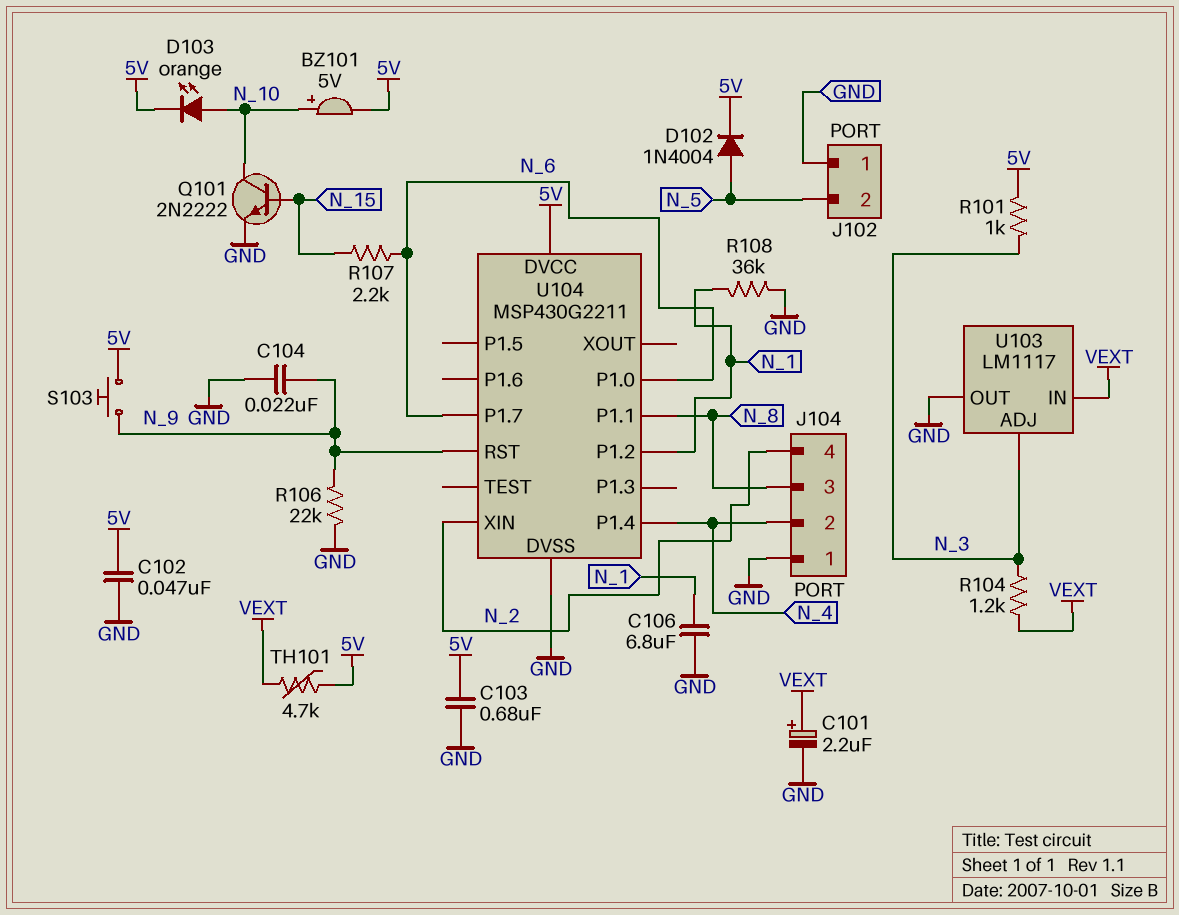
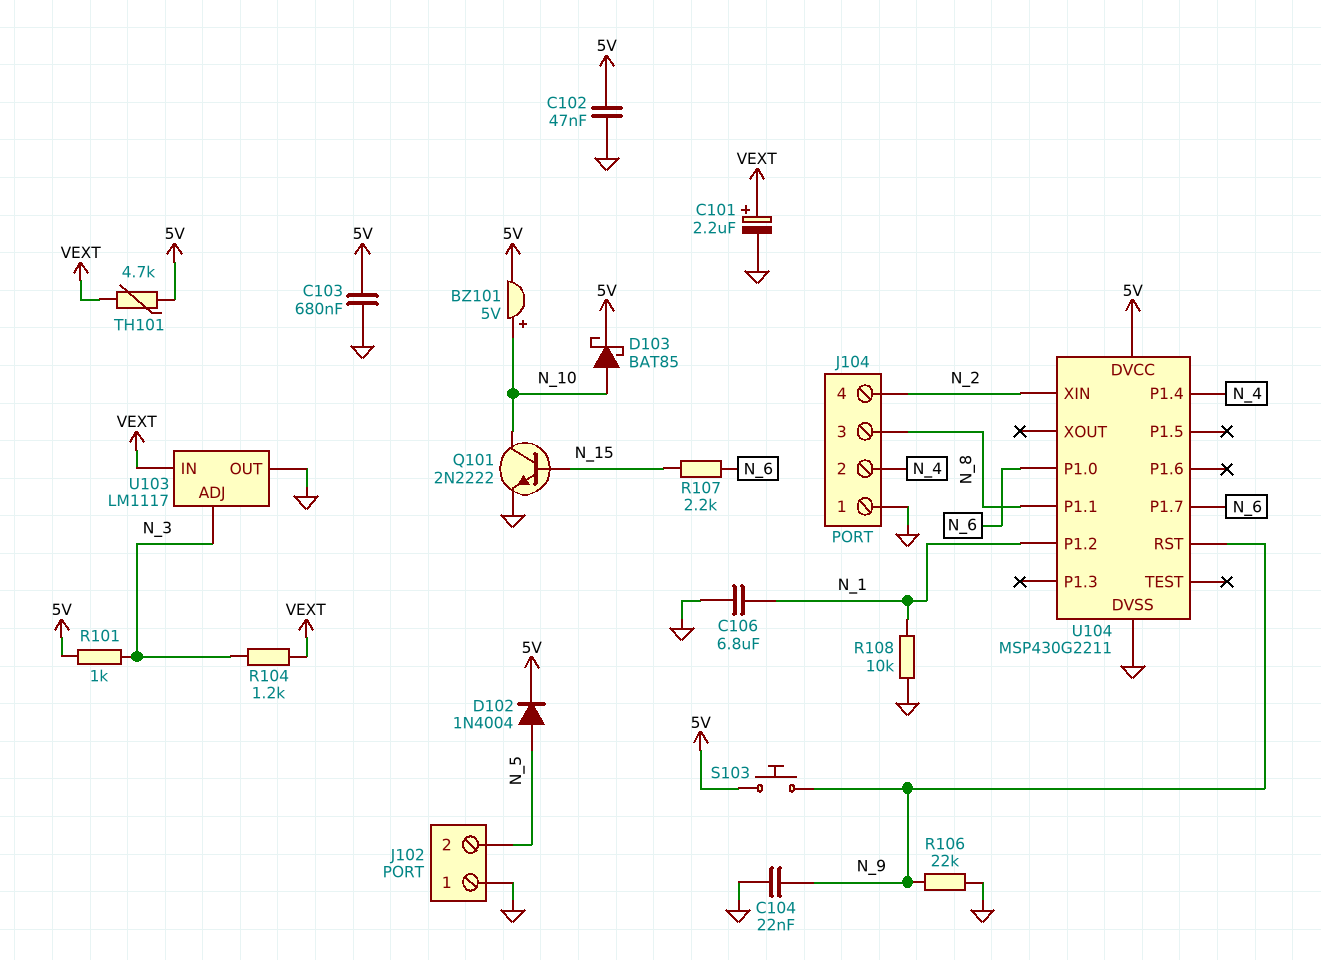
D103: LED orange (A N_10, K 5V) -> schottky BAT85 (A N_10, K 5V)
R108: 36k (GND, N_1) -> 10k (GND, N_1)

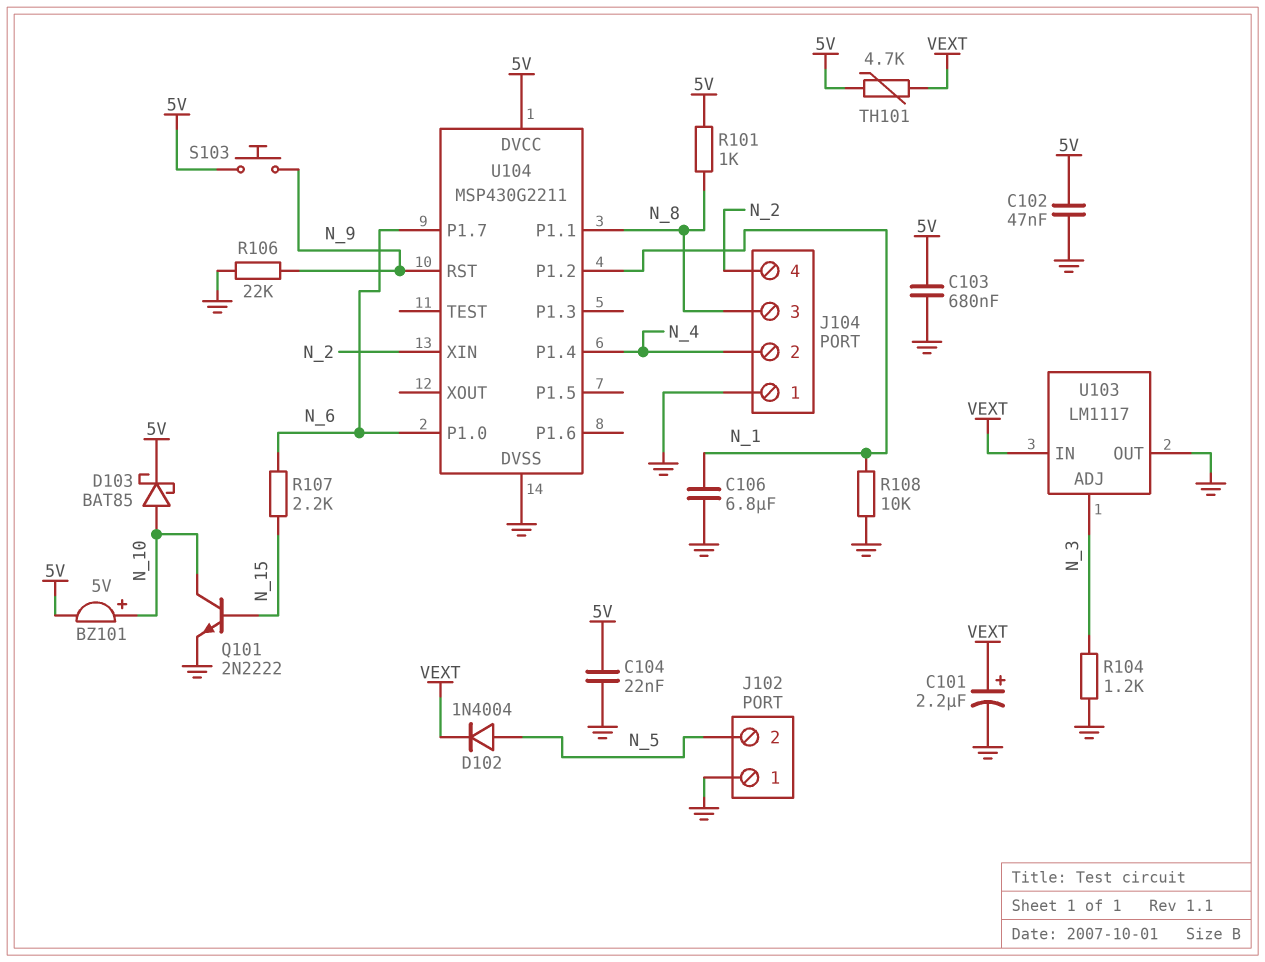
C104: 22nF (GND, N_9) -> 22nF (5V, GND)
D102: diode 1N4004 (A N_5, K 5V) -> diode 1N4004 (A N_5, K VEXT)
R101: 1k (5V, N_3) -> 1k (5V, N_8)
R104: 1.2k (N_3, VEXT) -> 1.2k (GND, N_3)

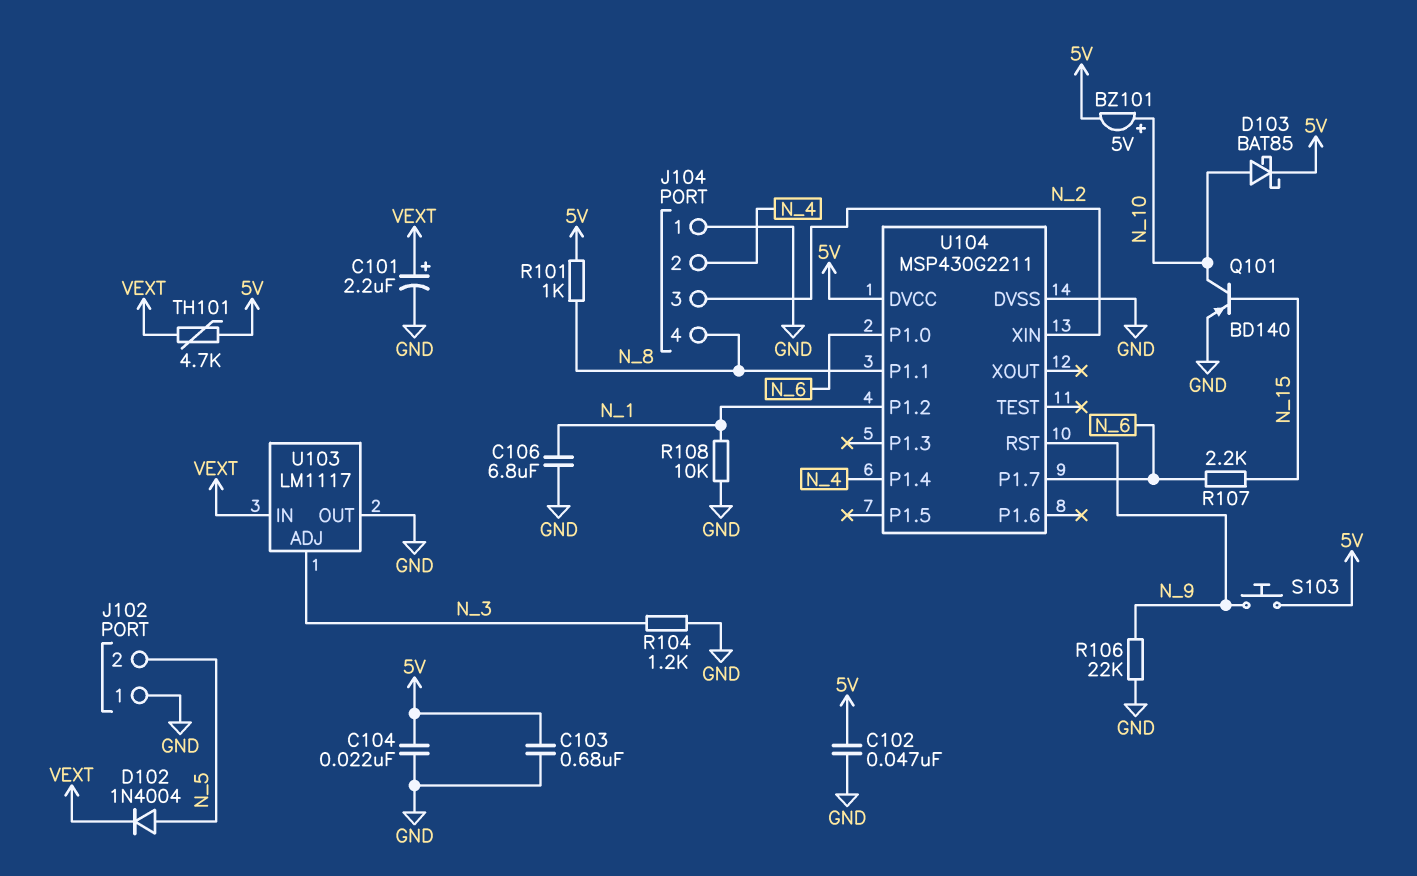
J104 pin 3: N_8 -> N_2
J104 pin 4: N_2 -> N_8
Q101: NPN 2N2222 (B N_15, C N_10, E GND) -> PNP BD140 (B N_15, C N_10, E GND)

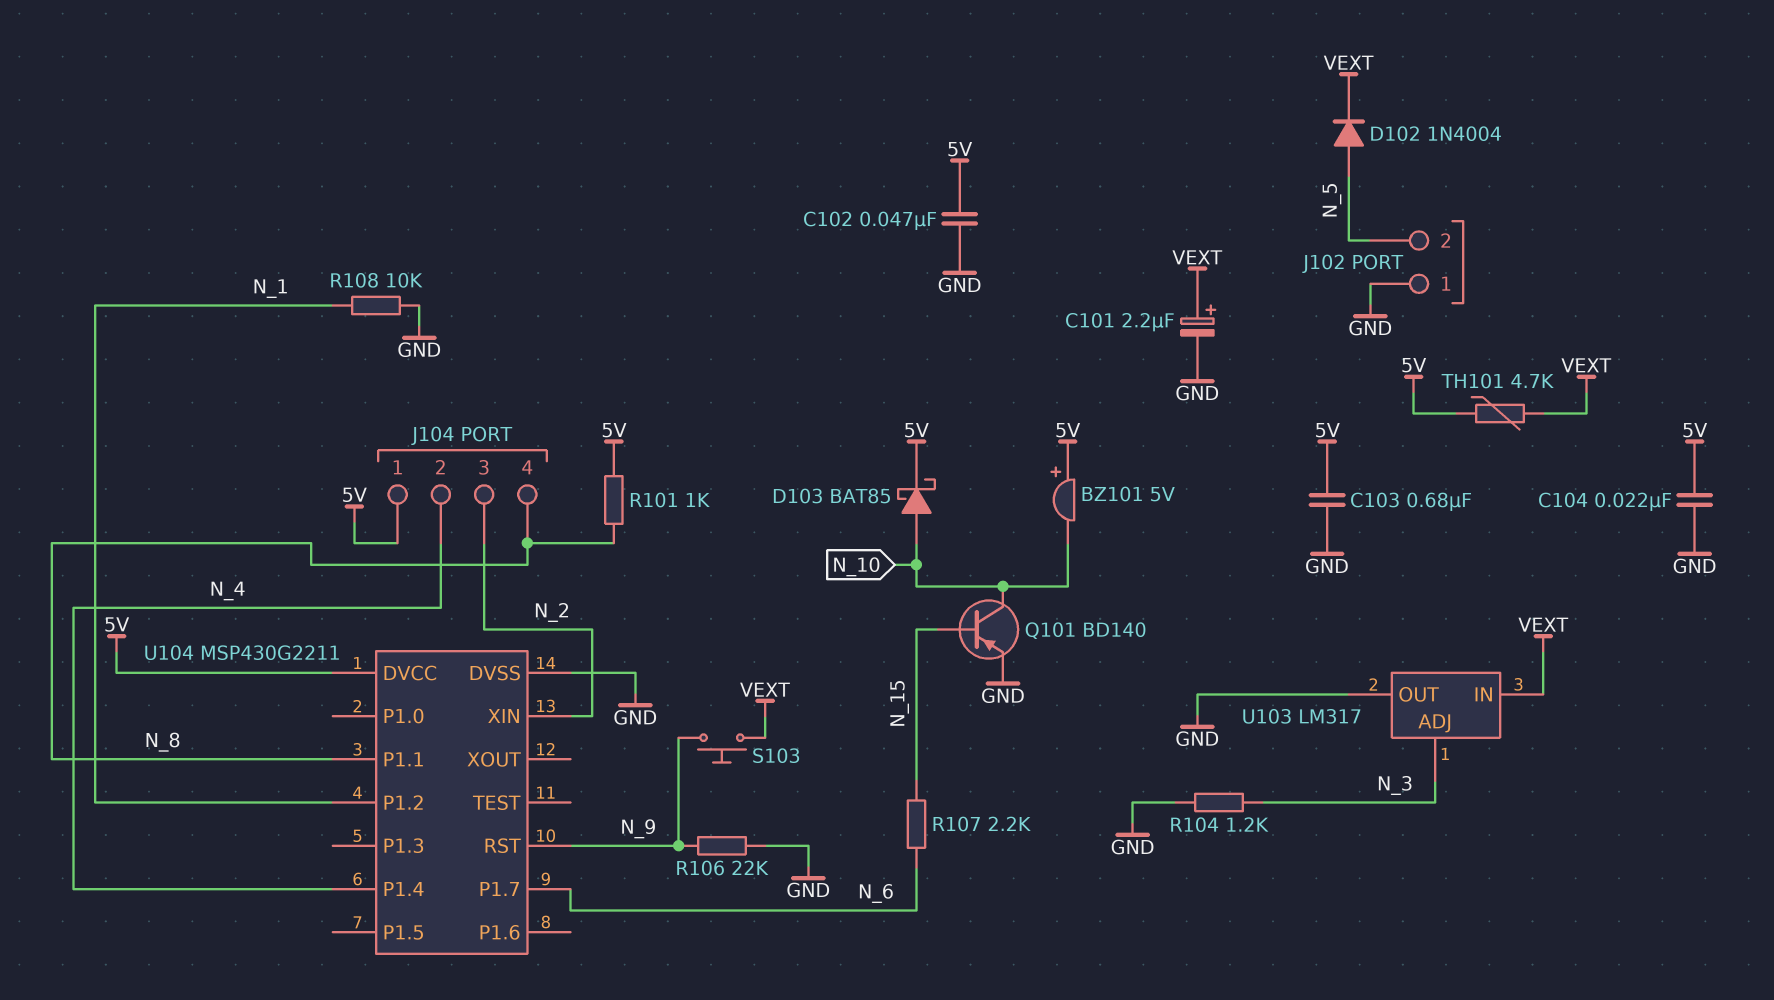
BZ101: buzzer 5V (plus N_10, minus 5V) -> buzzer 5V (plus 5V, minus N_10)
C106: 6.8uF (GND, N_1) -> none
J104 pin 1: GND -> 5V
S103: button (5V, N_9) -> button (N_9, VEXT)
U103: LM1117 -> LM317
U104 pin P1.0: N_6 -> none

